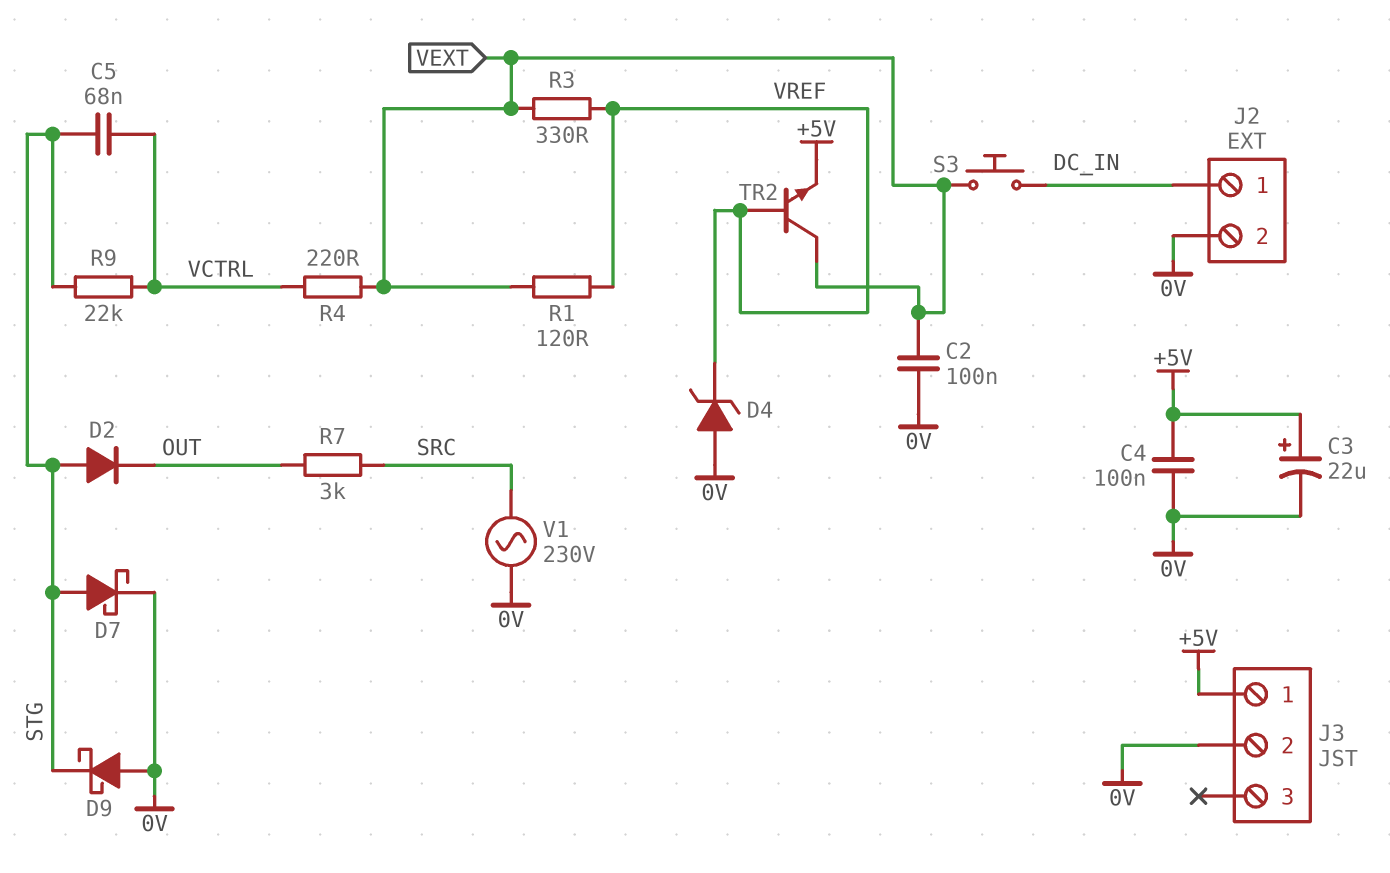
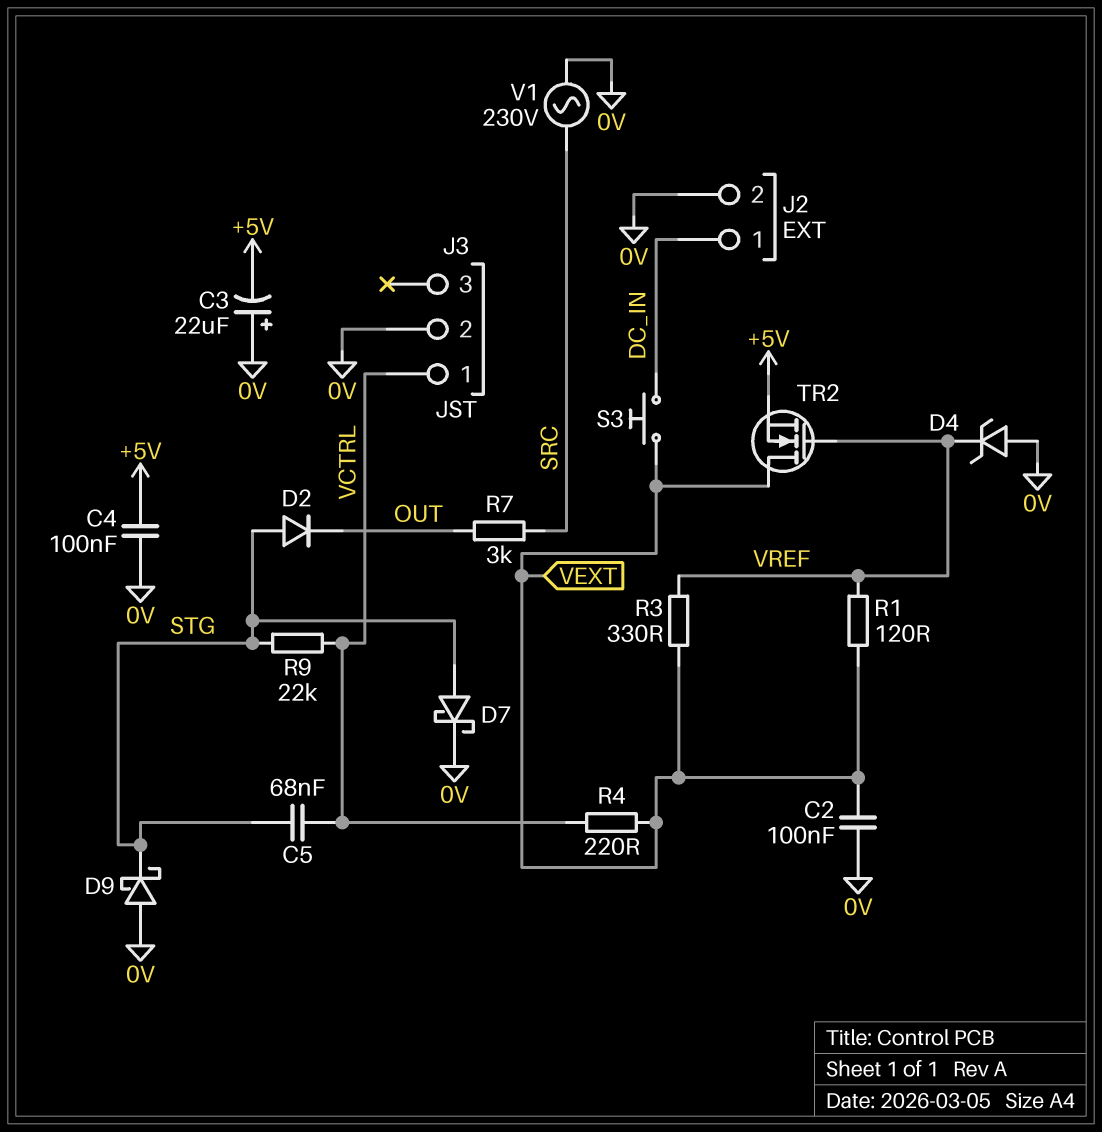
C3: 22uF (plus +5V, minus 0V) -> 22uF (plus 0V, minus +5V)
J3 pin 1: +5V -> VCTRL
TR2: NPN (B VREF, C VEXT, E +5V) -> NMOS (G VREF, D VEXT, S +5V)

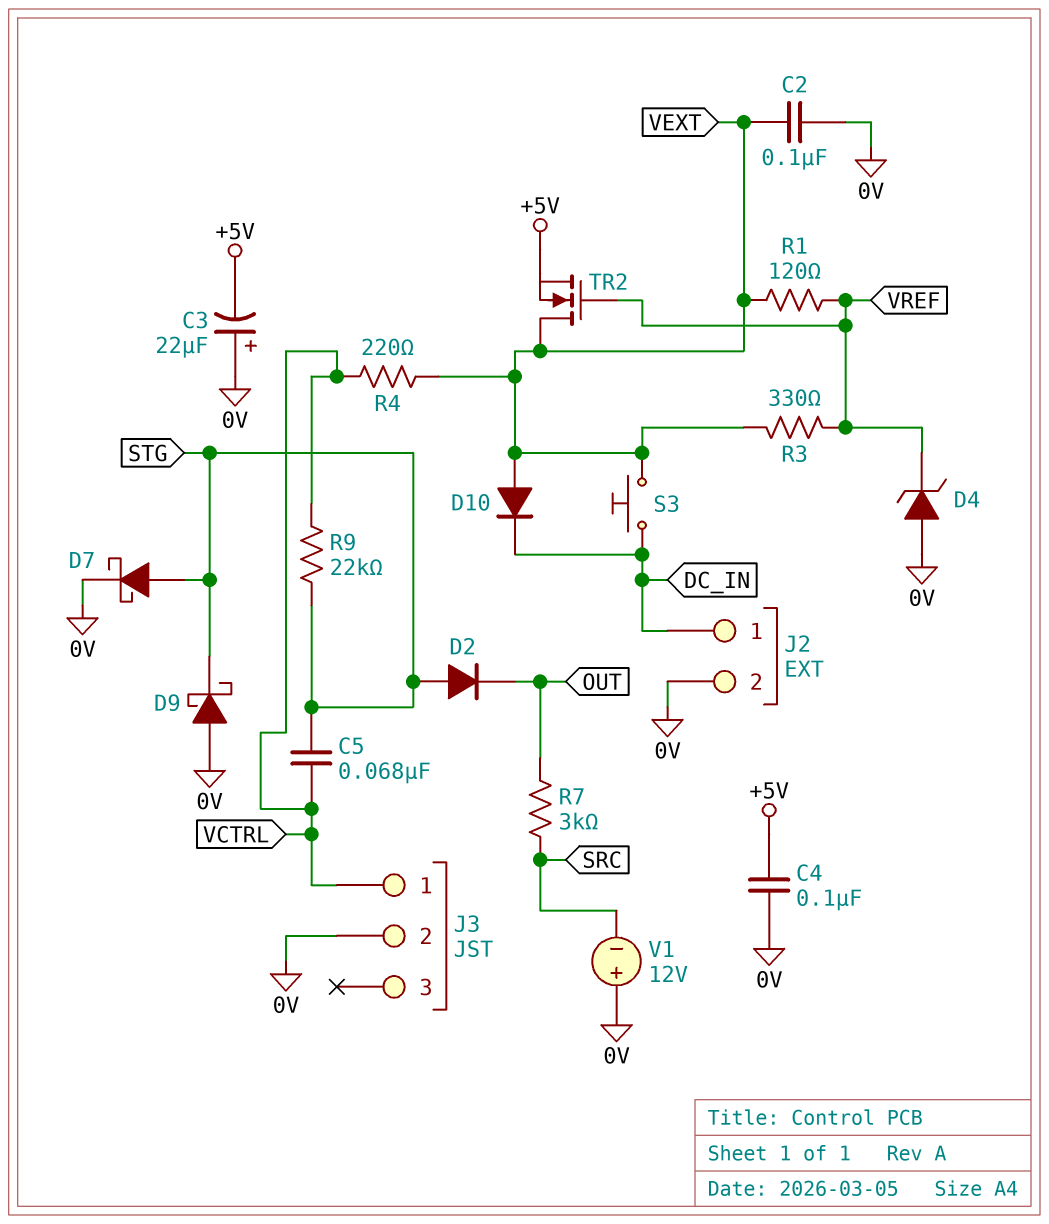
D10: none -> diode (A VEXT, K DC_IN)
V1: AC 230V (0V, SRC) -> 12V (plus 0V, minus SRC)

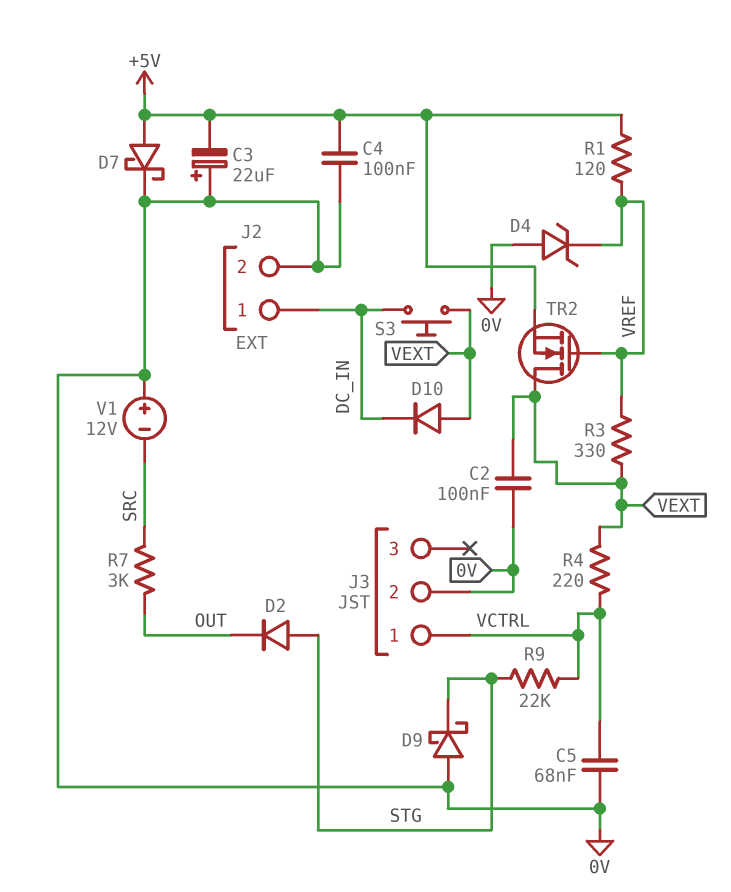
C5: 68nF (STG, VCTRL) -> 68nF (0V, VCTRL)
D7: schottky (A STG, K 0V) -> schottky (A +5V, K 0V)
R1: 120 (VEXT, VREF) -> 120 (+5V, VREF)

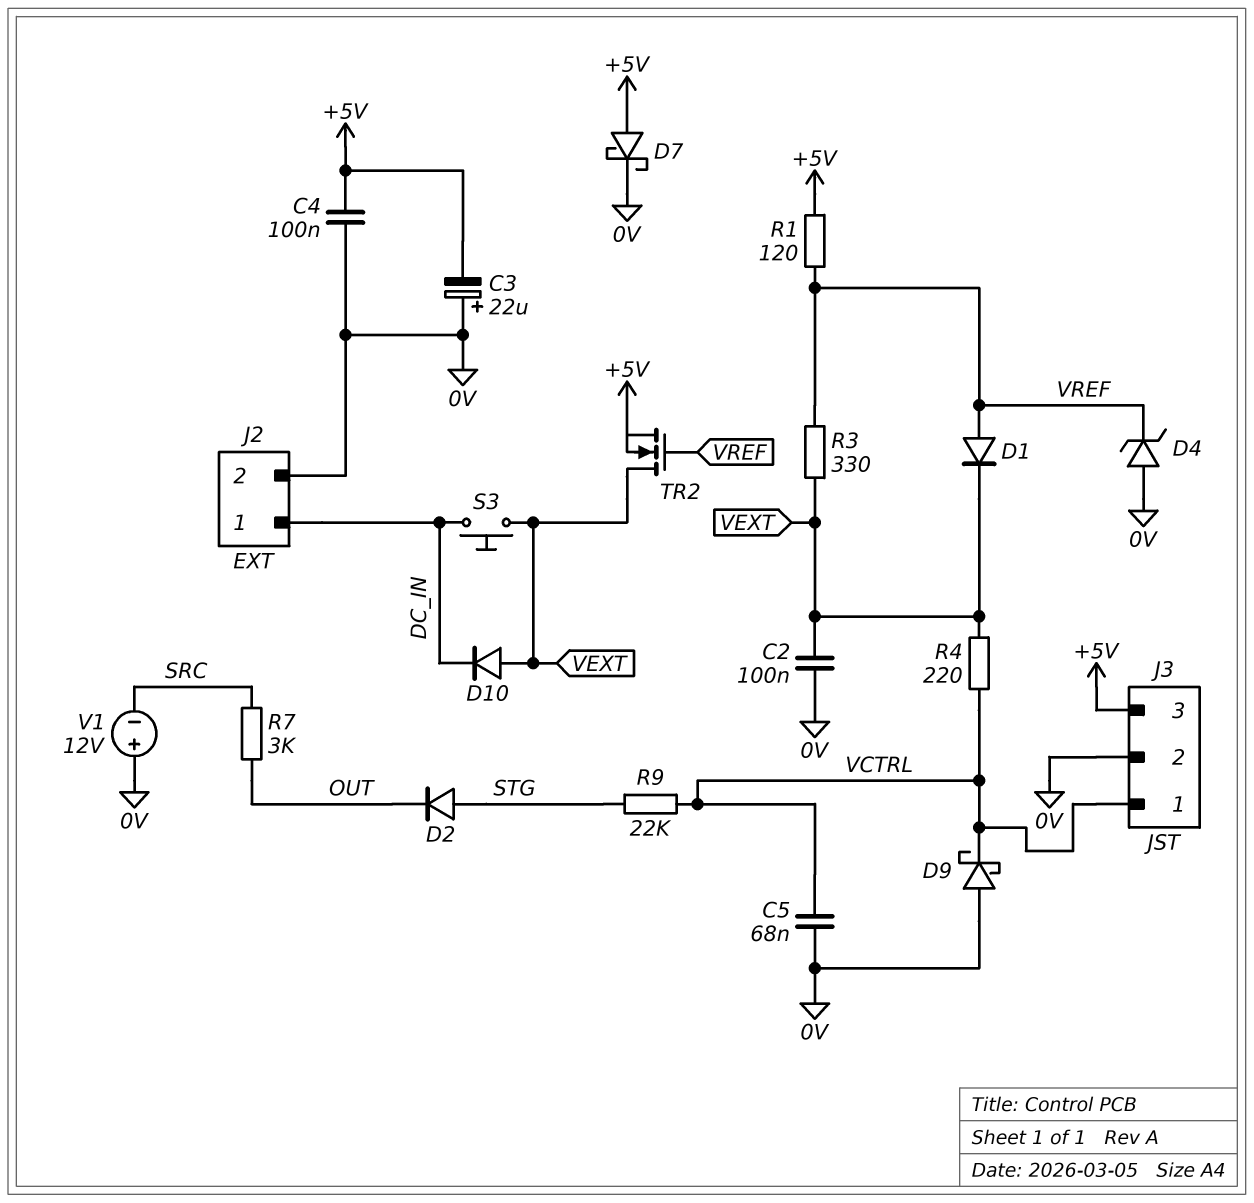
D1: none -> diode (A VREF, K VEXT)
D9: schottky (A 0V, K STG) -> schottky (A 0V, K VCTRL)
J3 pin 3: none -> +5V

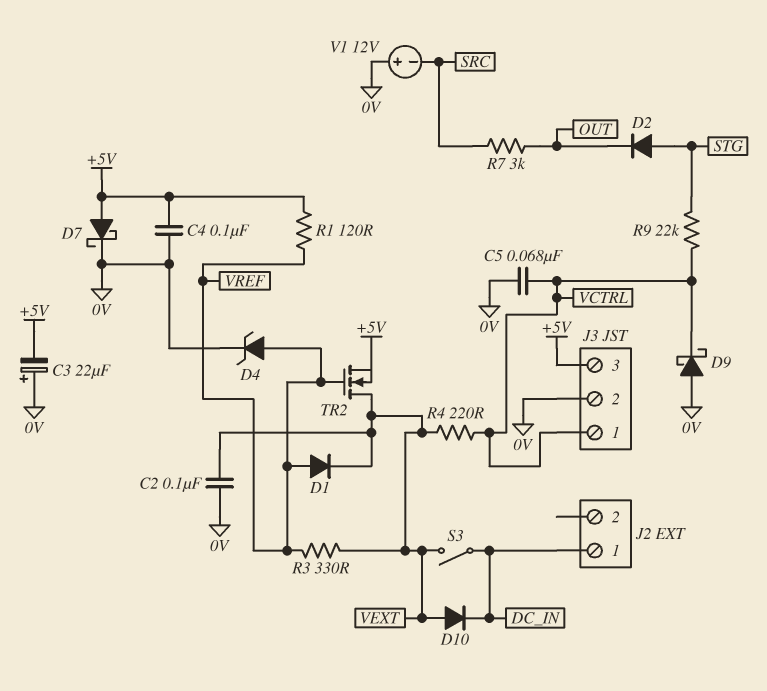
D4: zener (A 0V, K VREF) -> zener (A VREF, K 0V)
J2 pin 2: 0V -> none
S3: button (DC_IN, VEXT) -> switch (DC_IN, VEXT)

